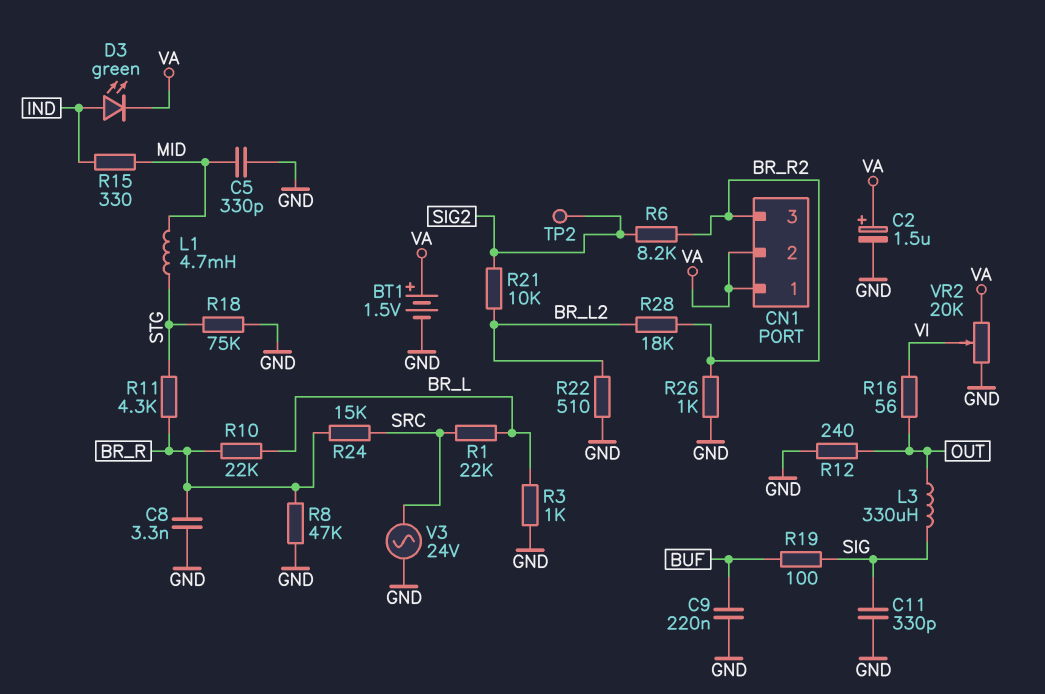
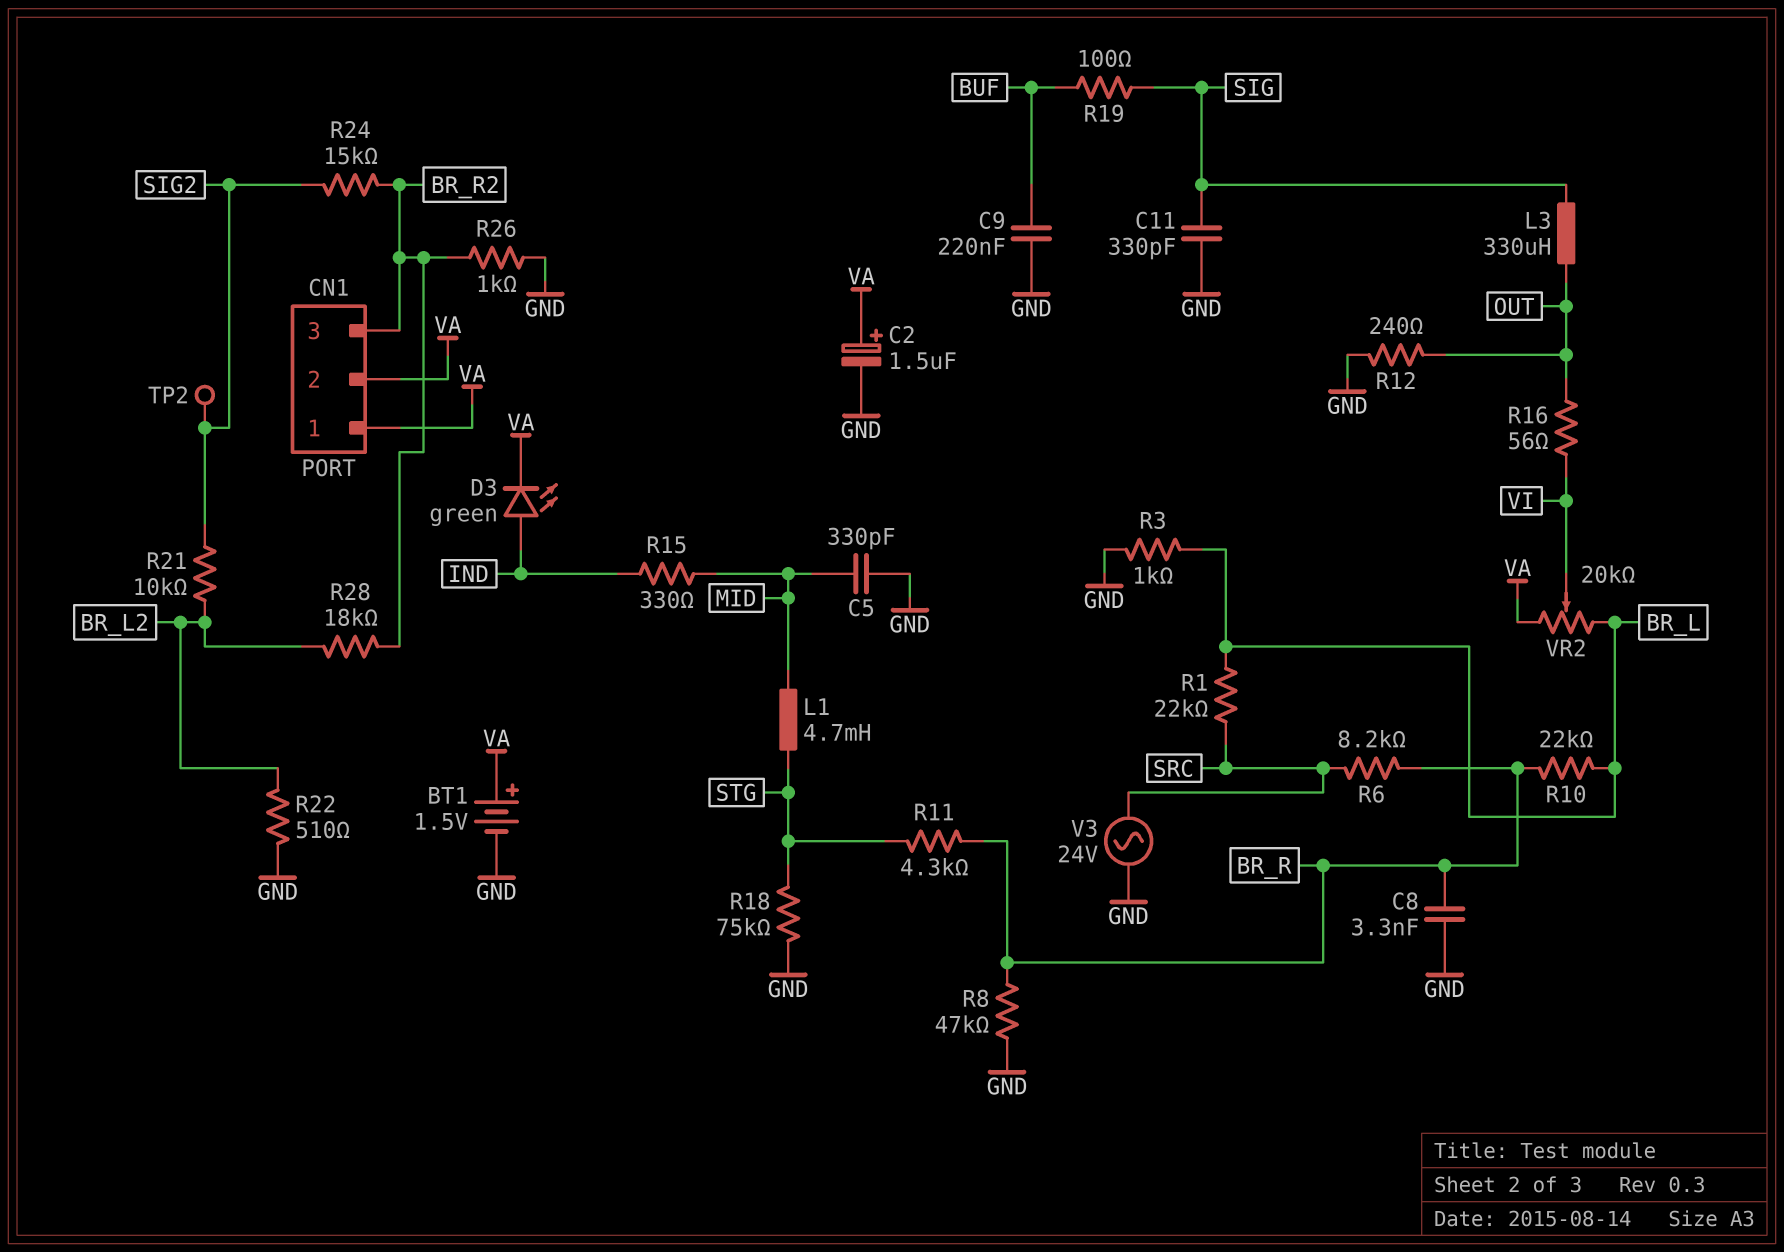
R6: 8.2k (BR_R2, SIG2) -> 8.2k (BR_R, SRC)
R24: 15k (BR_R, SRC) -> 15k (BR_R2, SIG2)
VR2: 20k (GND, VA, wiper VI) -> 20k (BR_L, VA, wiper VI)

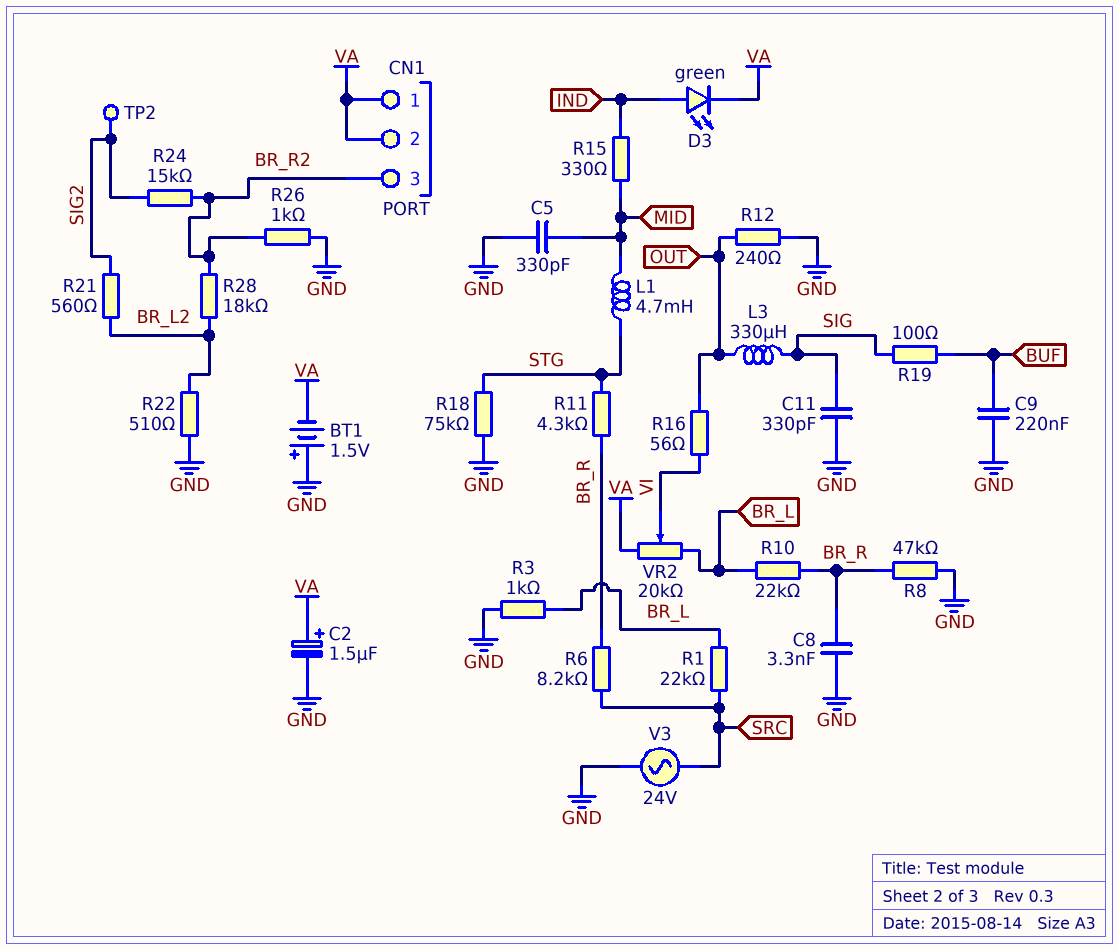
BT1: 1.5V (plus VA, minus GND) -> 1.5V (plus GND, minus VA)
R21: 10k (BR_L2, SIG2) -> 560 (BR_L2, SIG2)

